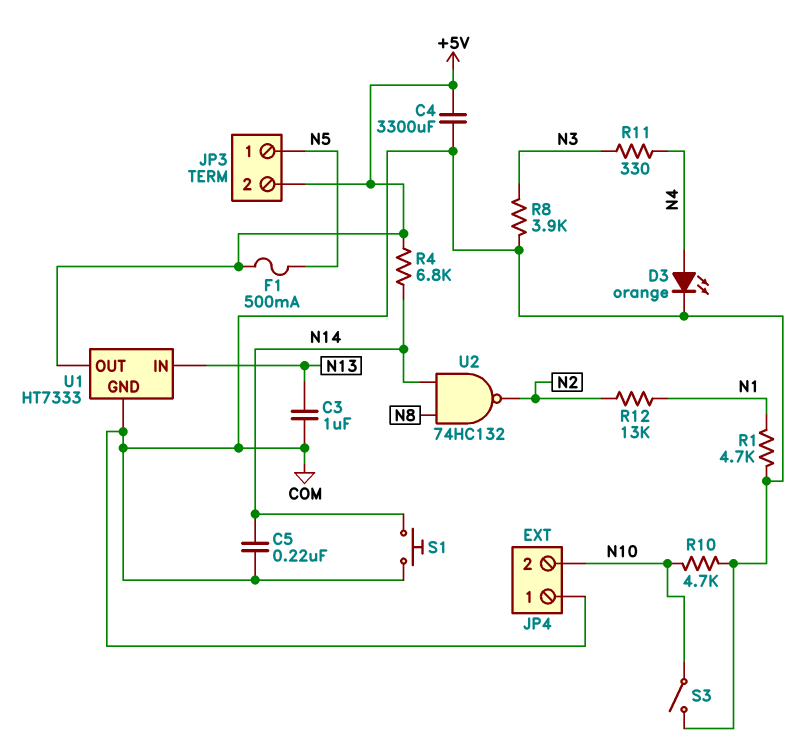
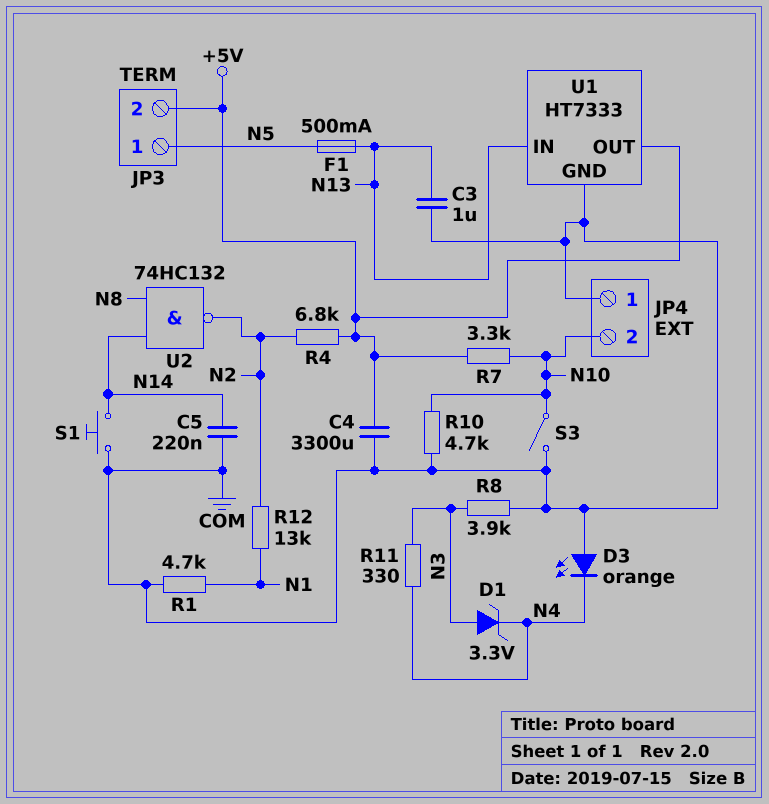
D1: none -> zener 3.3V (A N3, K N4)
D3: LED orange (A N4, K COM) -> LED orange (A COM, K N4)
F1: 500mA (+5V, N5) -> 500mA (N5, N13)
R4: 6.8k (+5V, N14) -> 6.8k (+5V, N2)
R7: none -> 3.3k (+5V, N10)

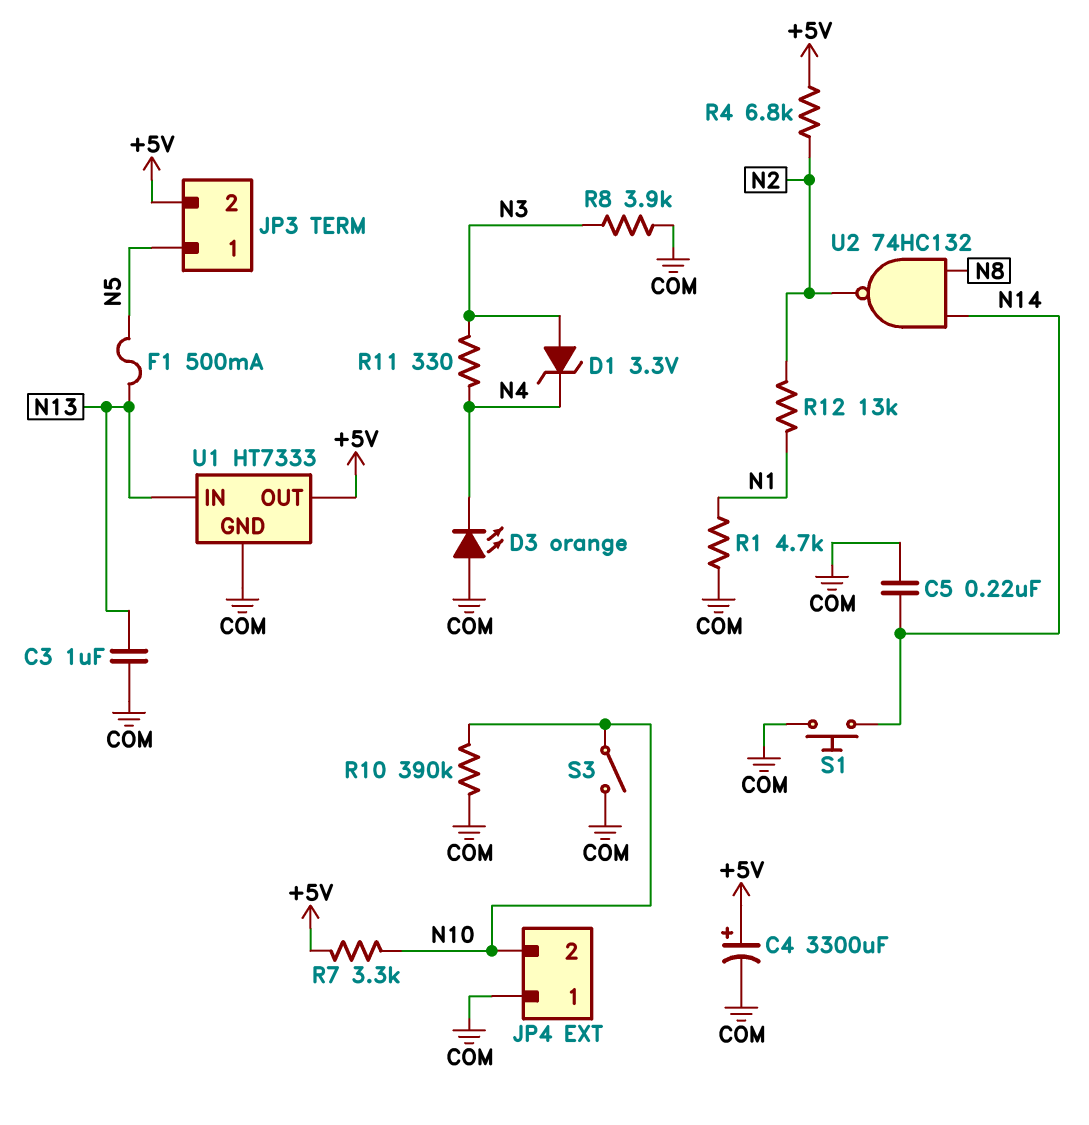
C4: 3300uF (+5V, COM) -> 3300uF (plus +5V, minus COM)
R10: 4.7k (COM, N10) -> 390k (COM, N10)

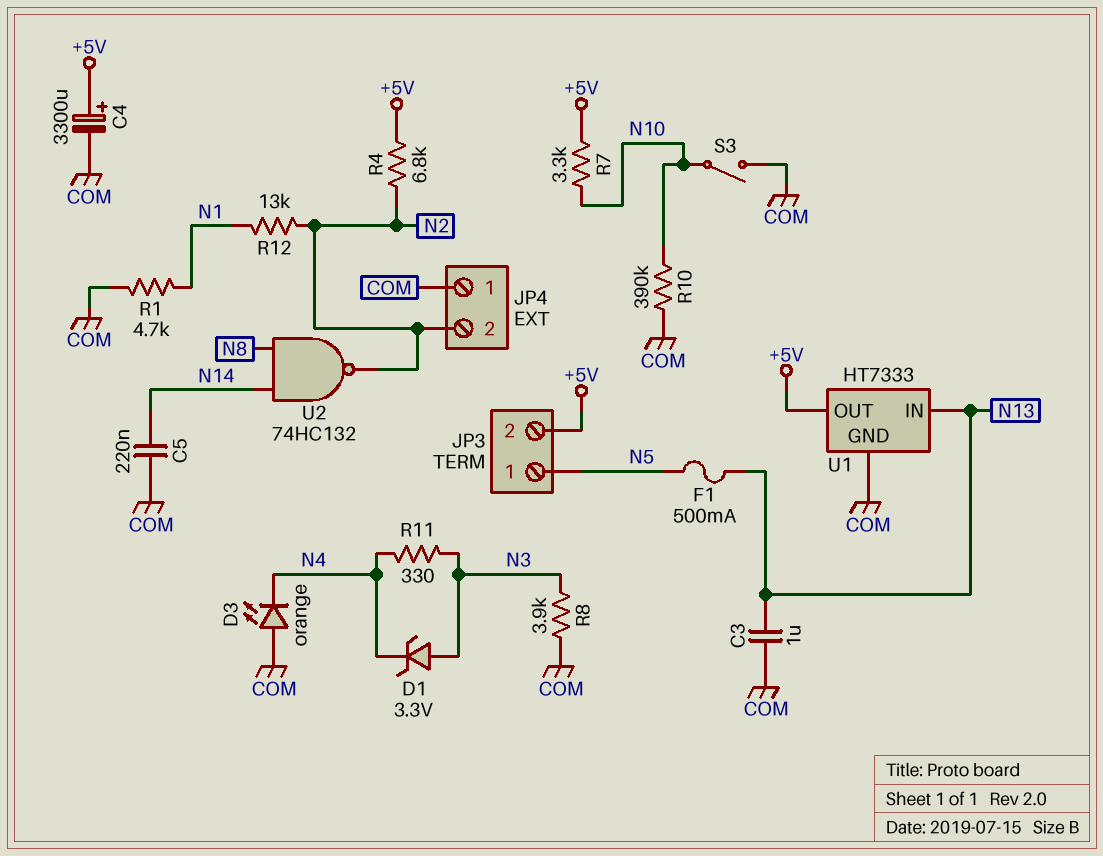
JP4 pin 2: N10 -> N2
S1: button (COM, N14) -> none

